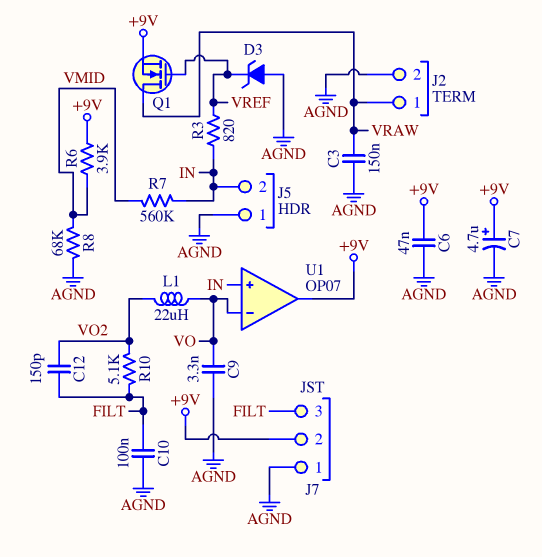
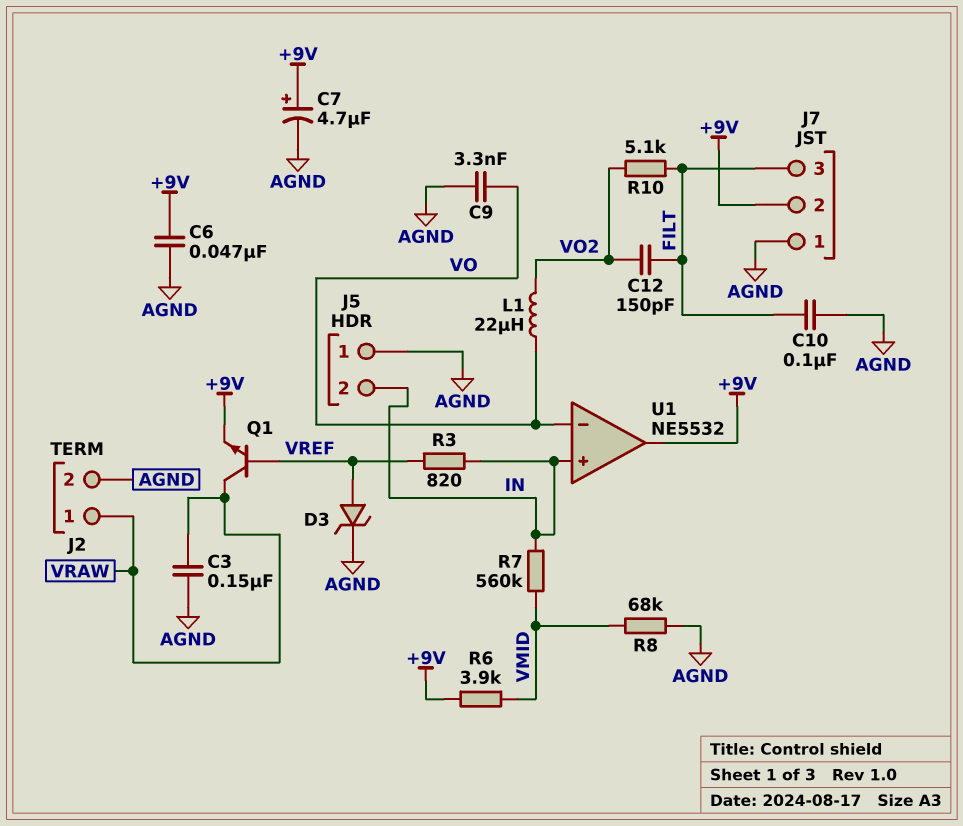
D3: zener (A AGND, K VREF) -> zener (A VREF, K AGND)
Q1: NMOS (G VREF, D VRAW, S +9V) -> NPN (B VREF, C VRAW, E +9V)
U1: OP07 -> NE5532

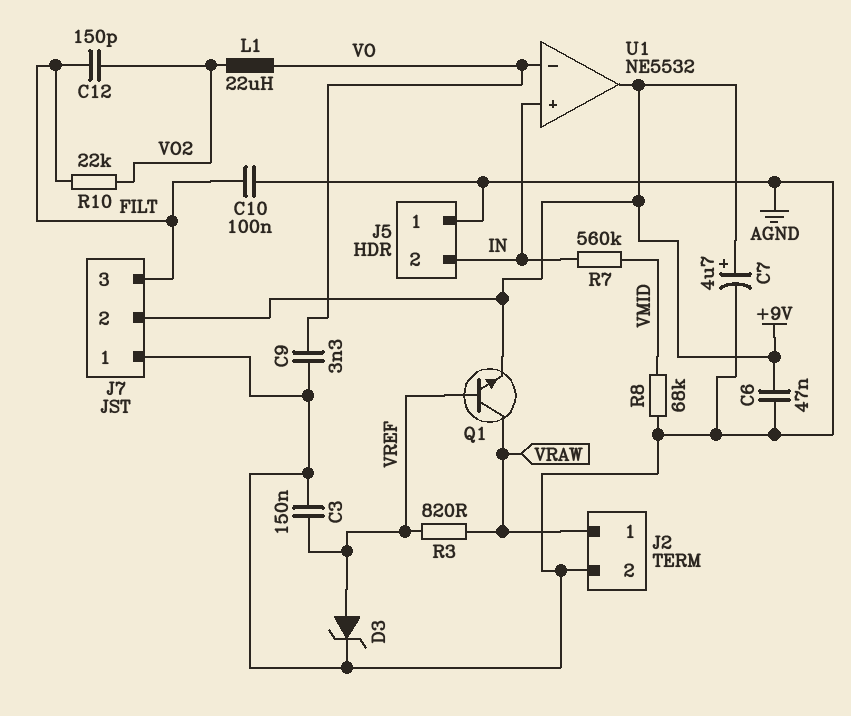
C3: 150nF (AGND, VRAW) -> 150nF (AGND, VREF)
R3: 820 (IN, VREF) -> 820 (VRAW, VREF)
R6: 3.9k (+9V, VMID) -> none
R10: 5.1k (FILT, VO2) -> 22k (FILT, VO2)

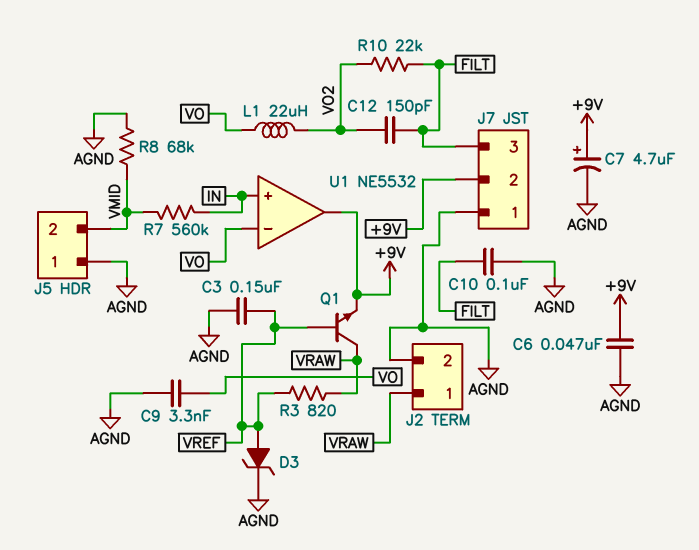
J5 pin 2: IN -> VMID

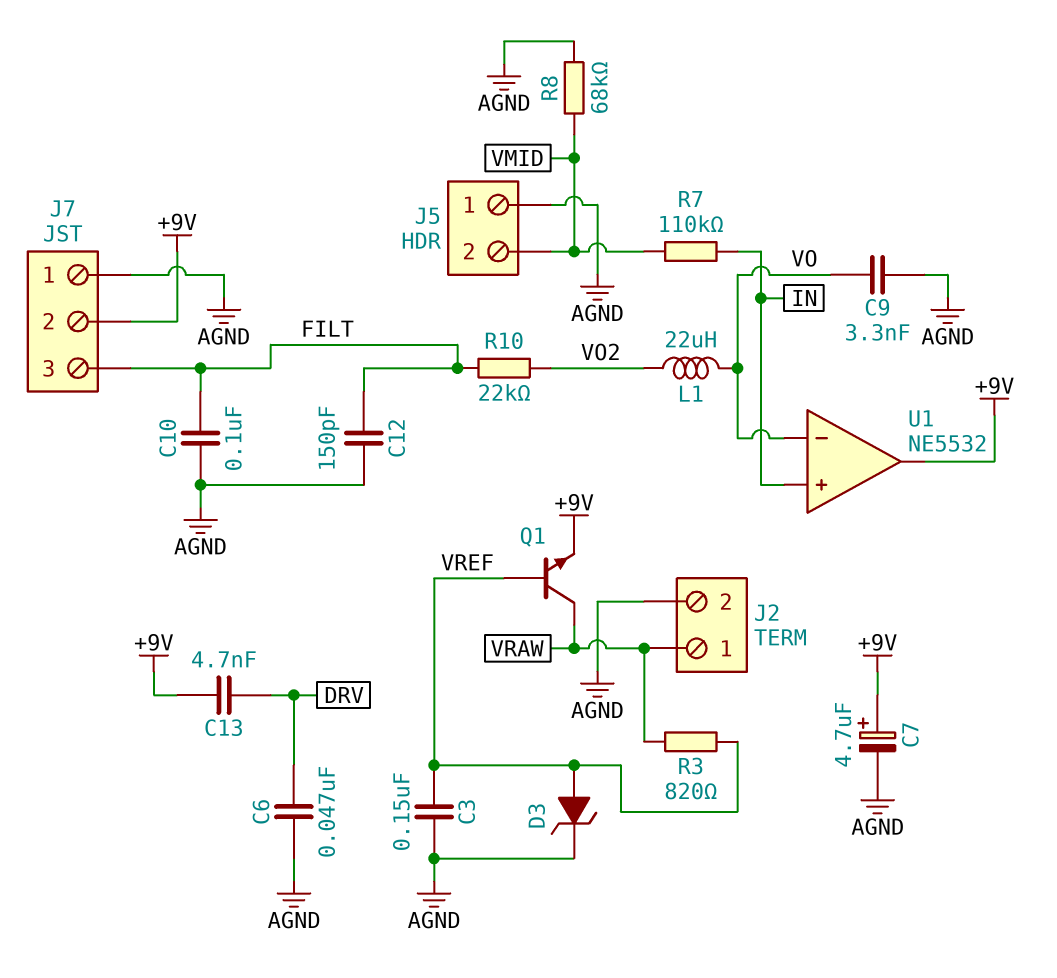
C6: 47nF (+9V, AGND) -> 47nF (AGND, DRV)
C12: 150pF (FILT, VO2) -> 150pF (AGND, FILT)
C13: none -> 4.7nF (+9V, DRV)
R7: 560k (IN, VMID) -> 110k (IN, VMID)

